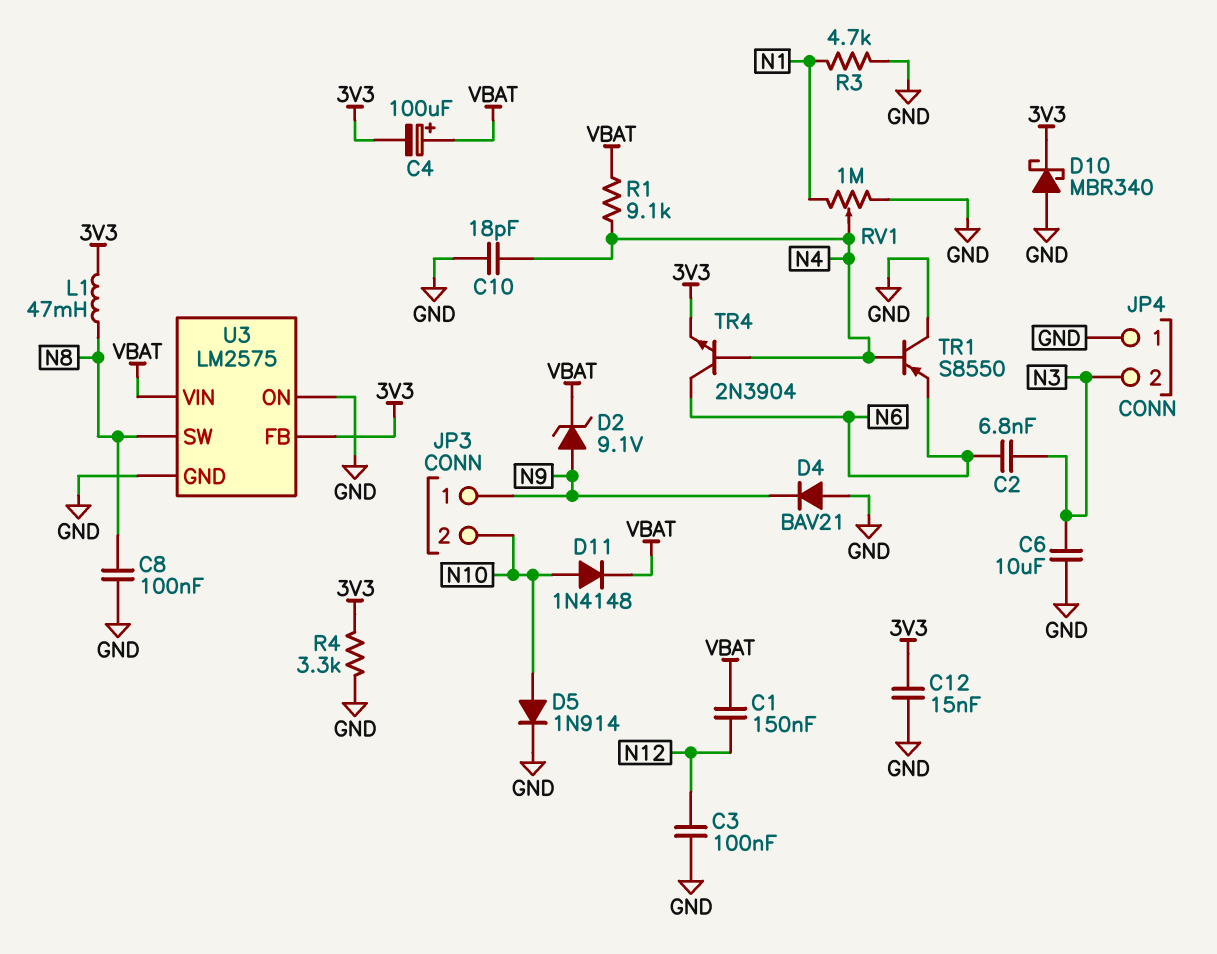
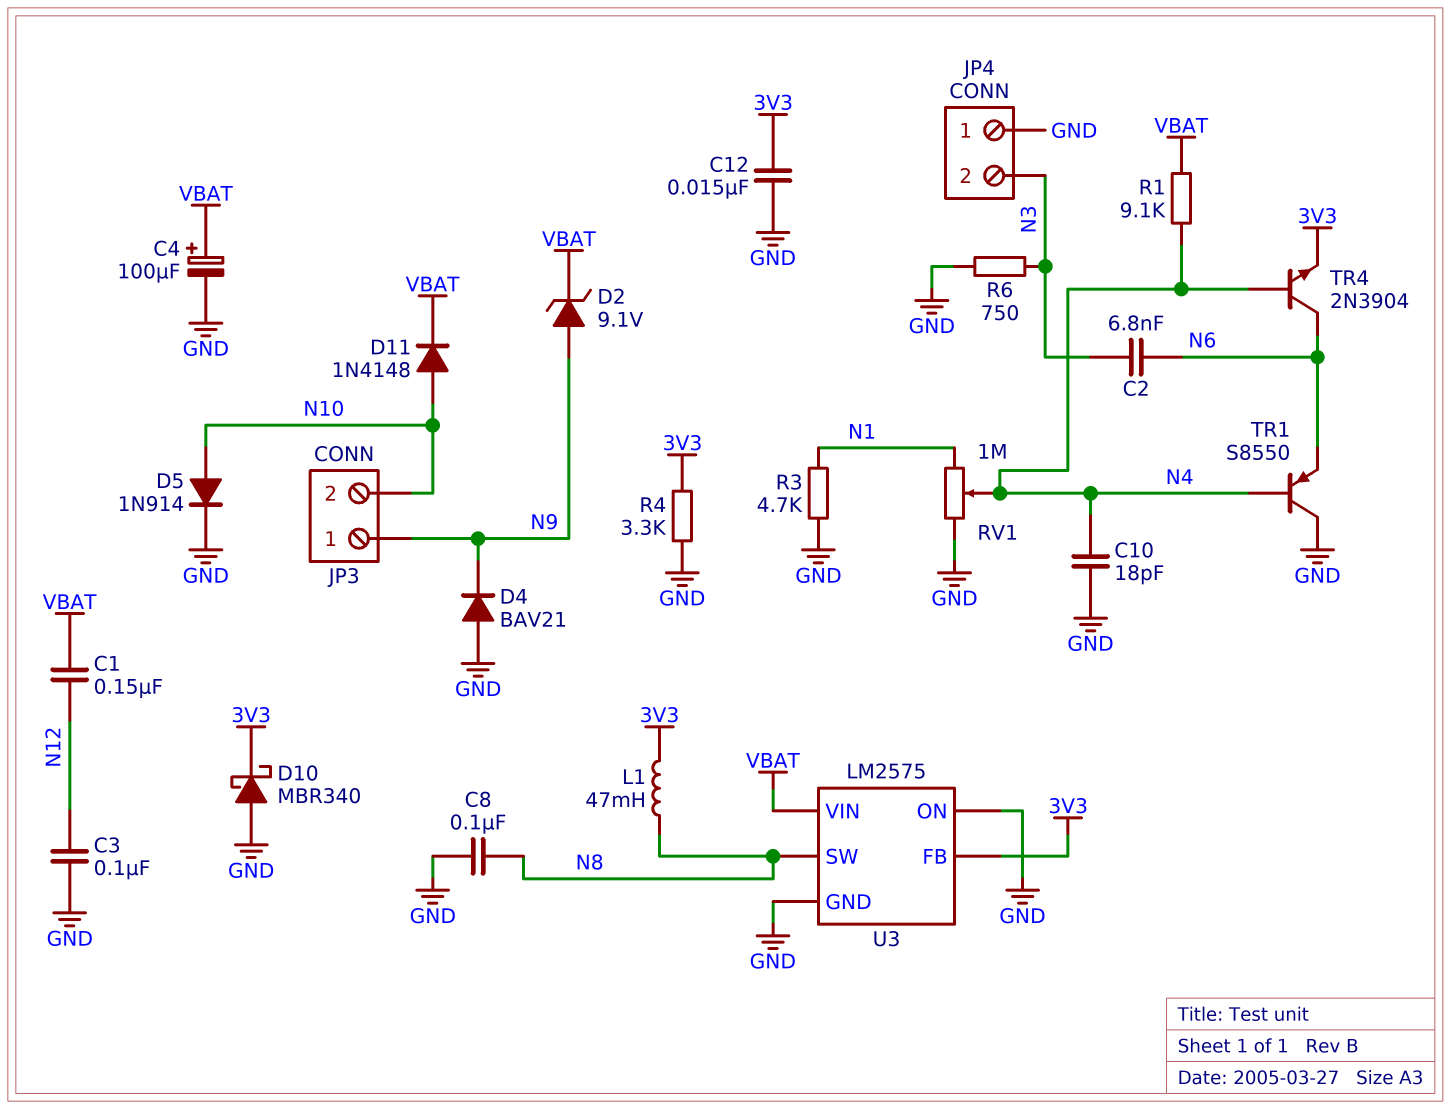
C4: 100uF (plus VBAT, minus 3V3) -> 100uF (plus VBAT, minus GND)
C6: 10uF (GND, N3) -> none
R6: none -> 750 (GND, N3)

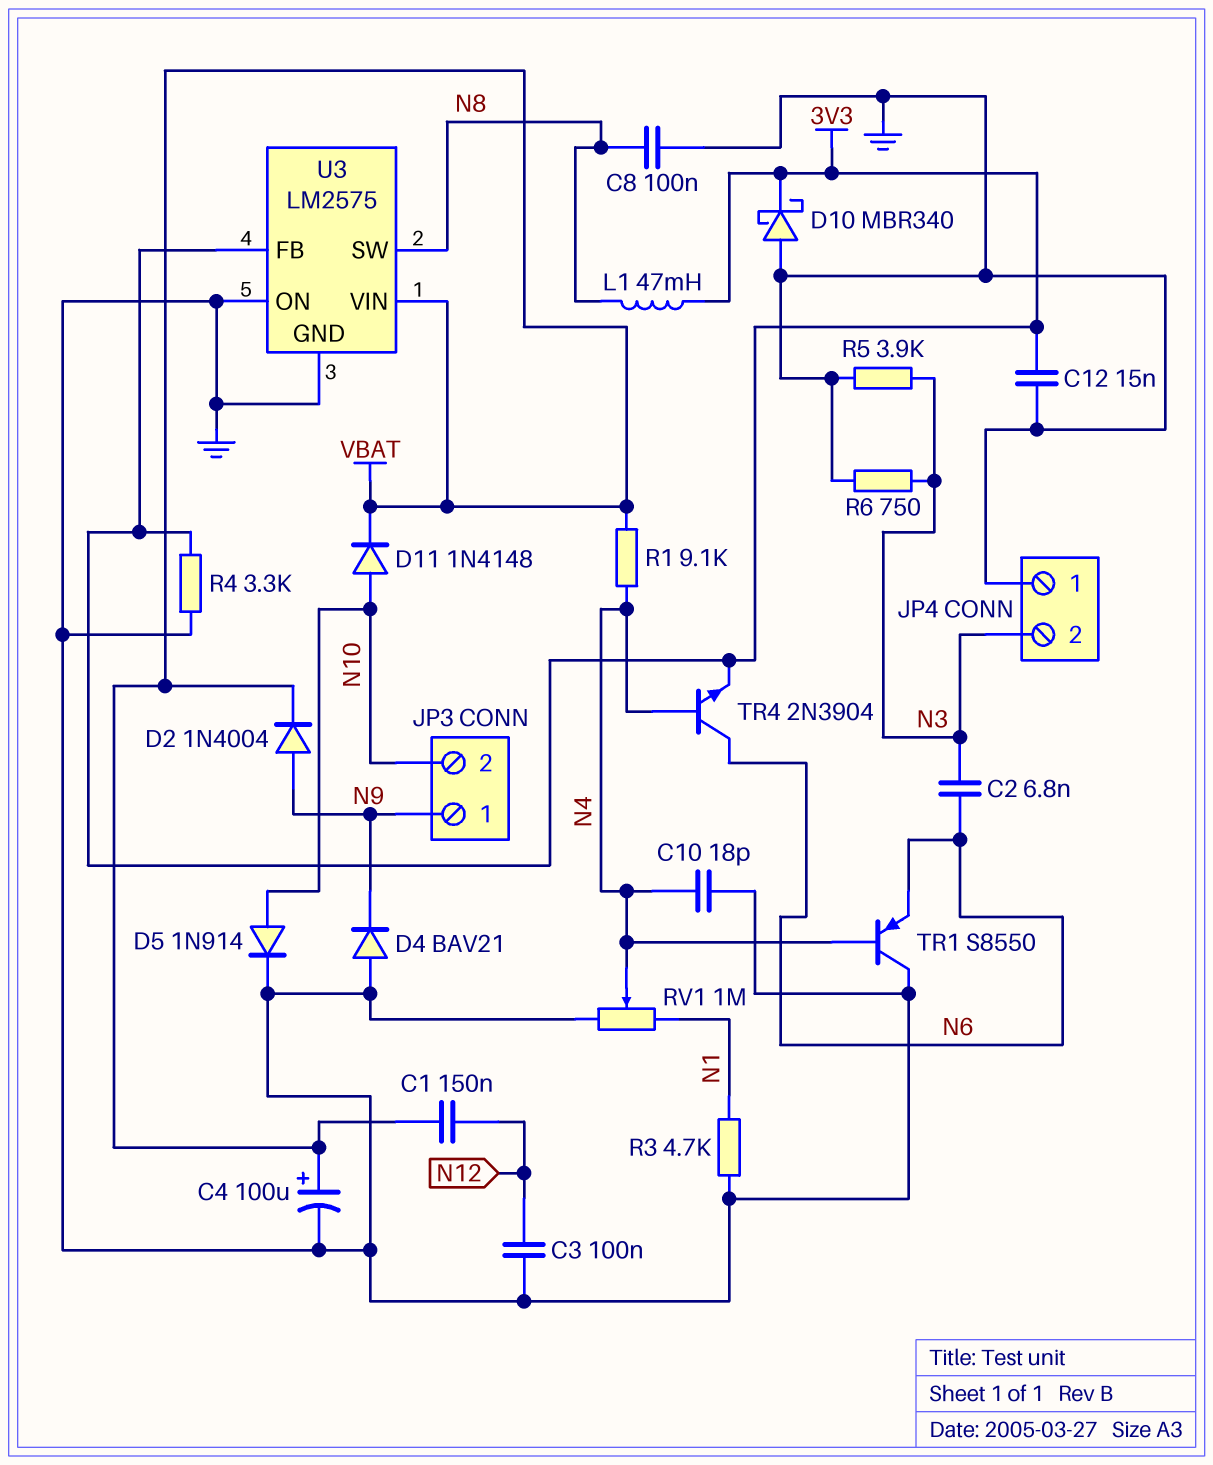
D2: zener 9.1V (A N9, K VBAT) -> diode 1N4004 (A N9, K VBAT)
R5: none -> 3.9k (GND, N3)

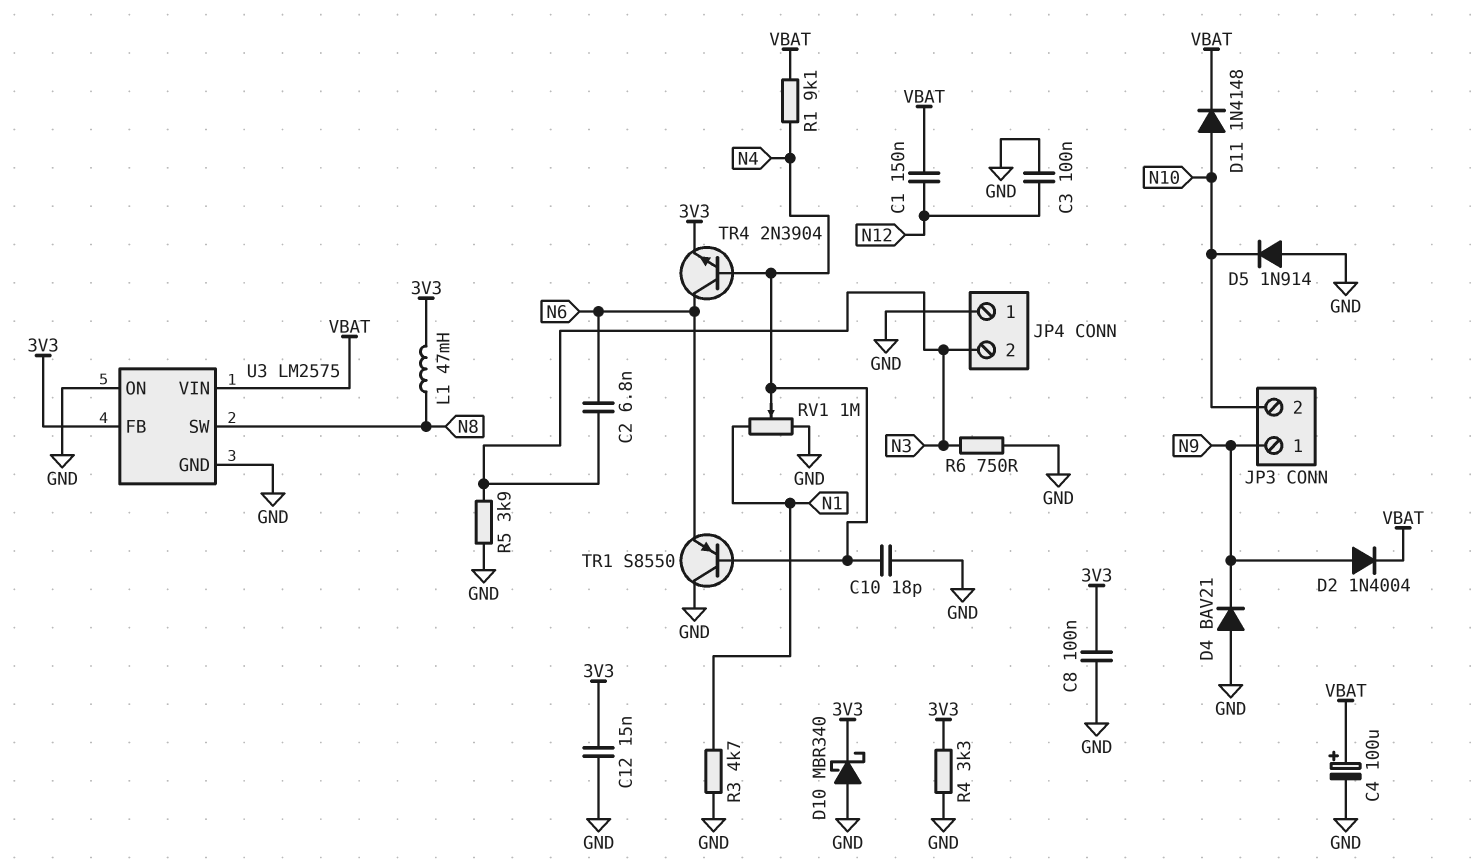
C8: 100nF (GND, N8) -> 100nF (3V3, GND)
D5: diode 1N914 (A N10, K GND) -> diode 1N914 (A GND, K N10)

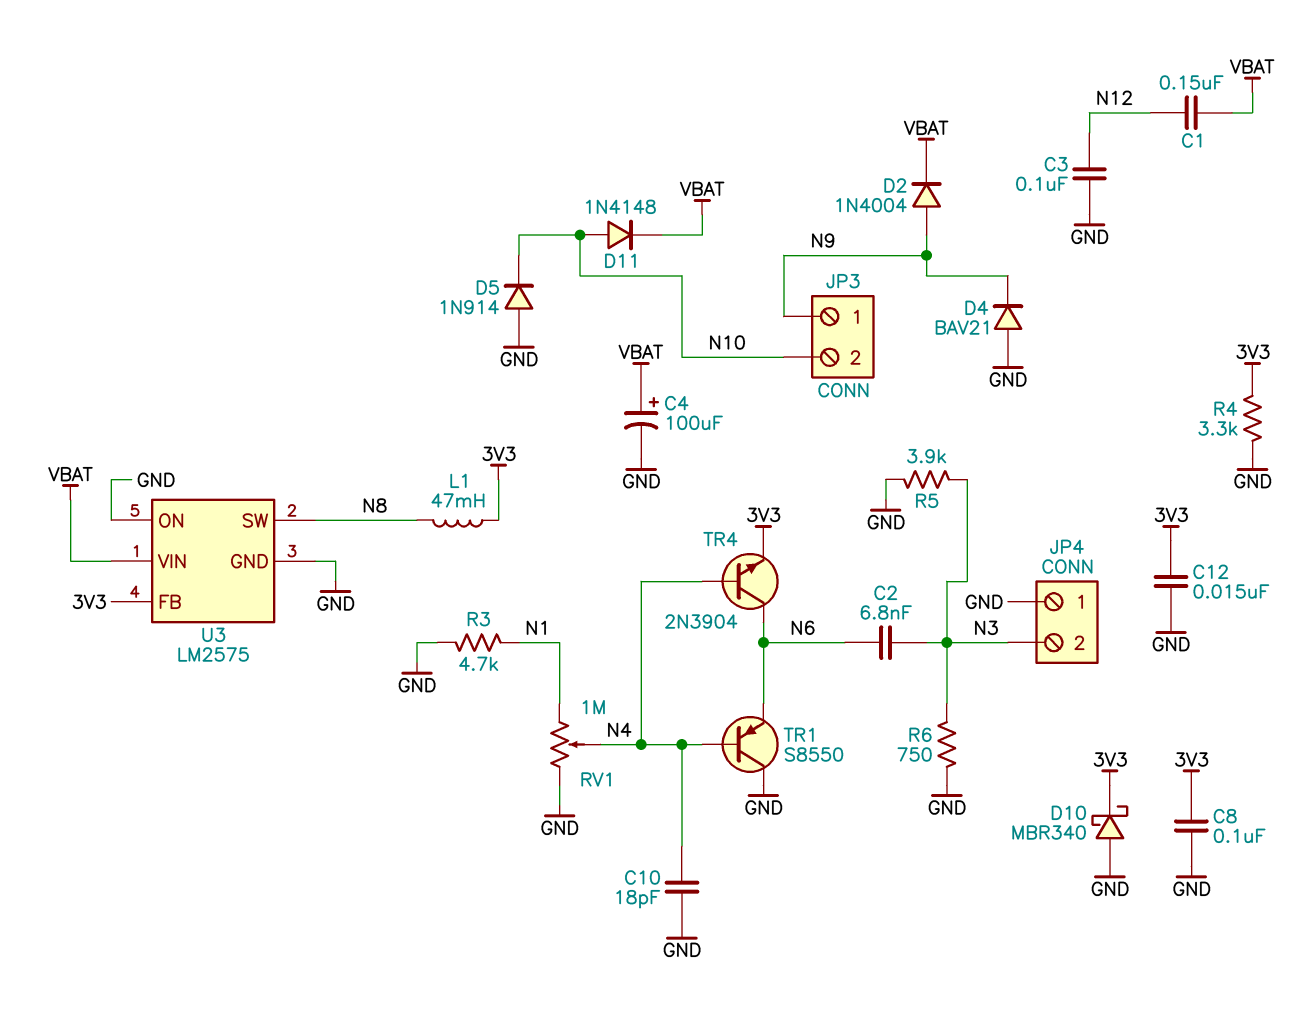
R1: 9.1k (N4, VBAT) -> none

